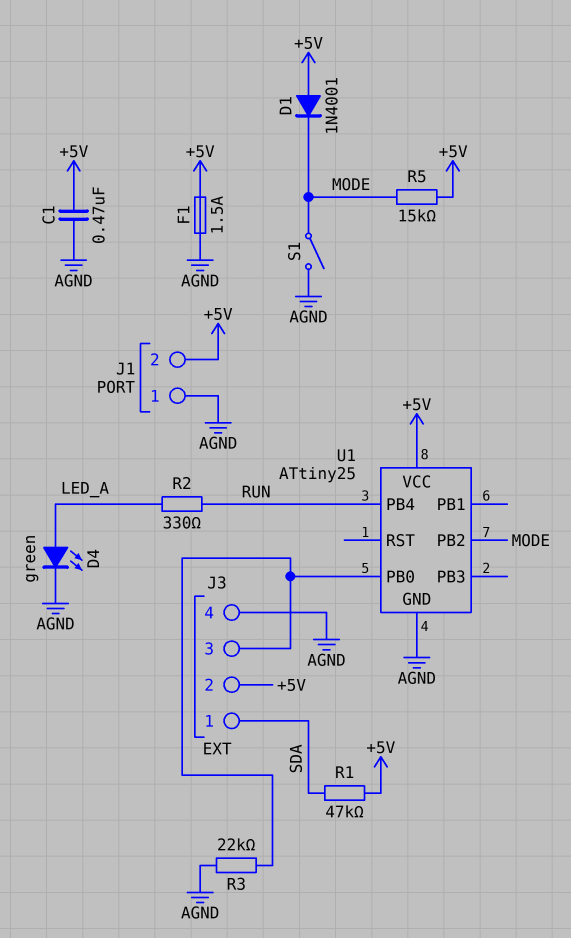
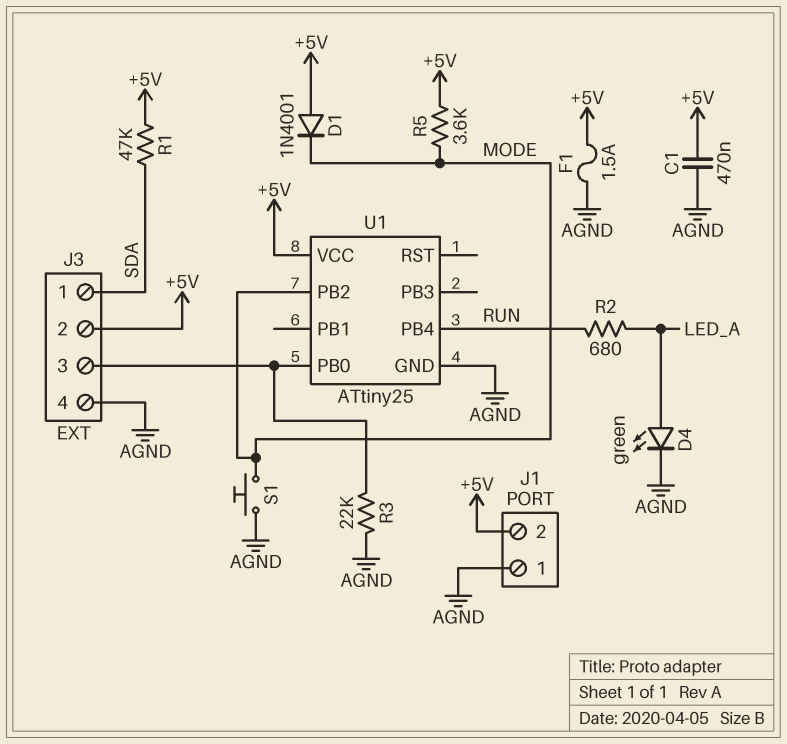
R2: 330 (LED_A, RUN) -> 680 (LED_A, RUN)
R5: 15k (+5V, MODE) -> 3.6k (+5V, MODE)
S1: switch (AGND, MODE) -> button (AGND, MODE)

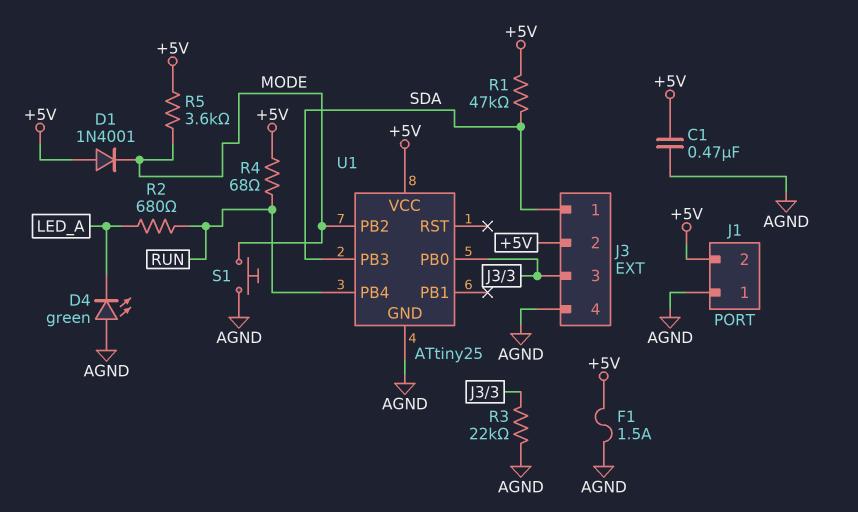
D4: LED green (A LED_A, K AGND) -> LED green (A AGND, K LED_A)
R4: none -> 68 (+5V, RUN)
U1 pin PB3: none -> SDA

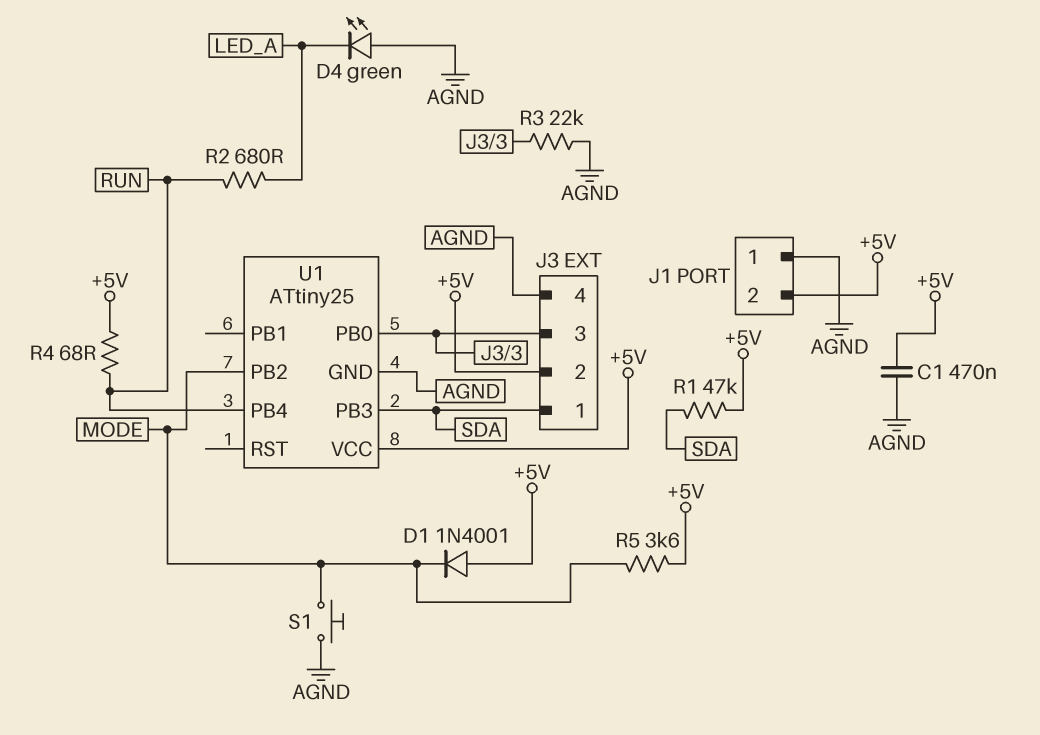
F1: 1.5A (+5V, AGND) -> none

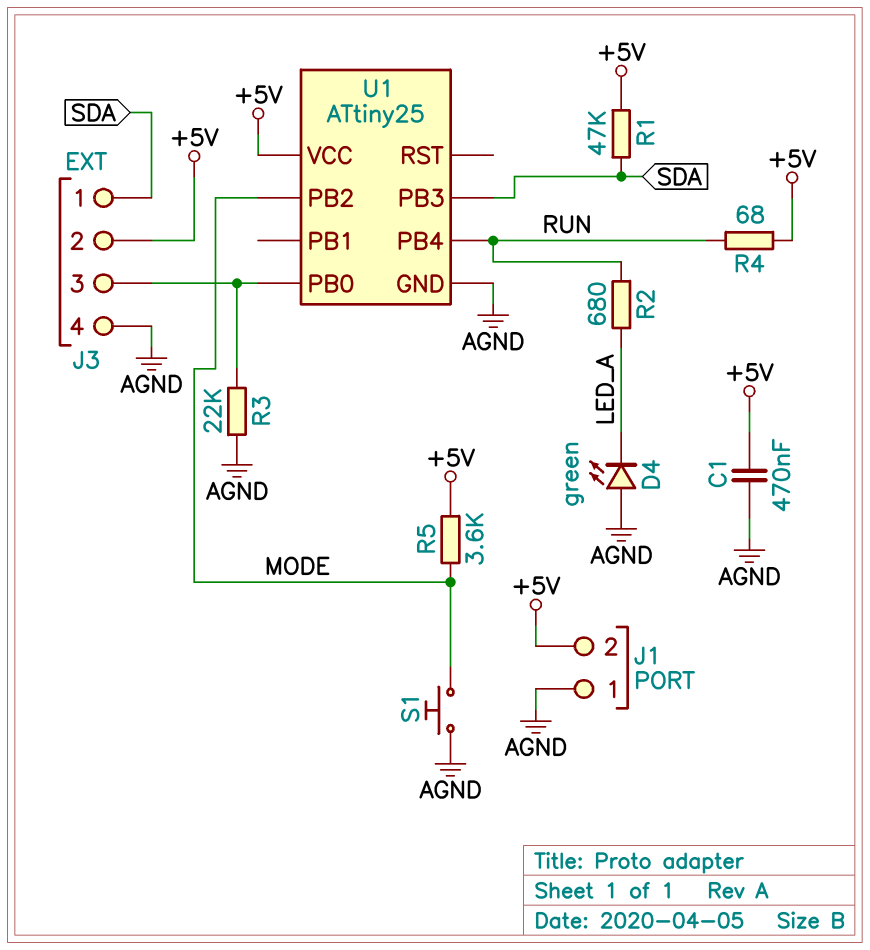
D1: diode 1N4001 (A +5V, K MODE) -> none

